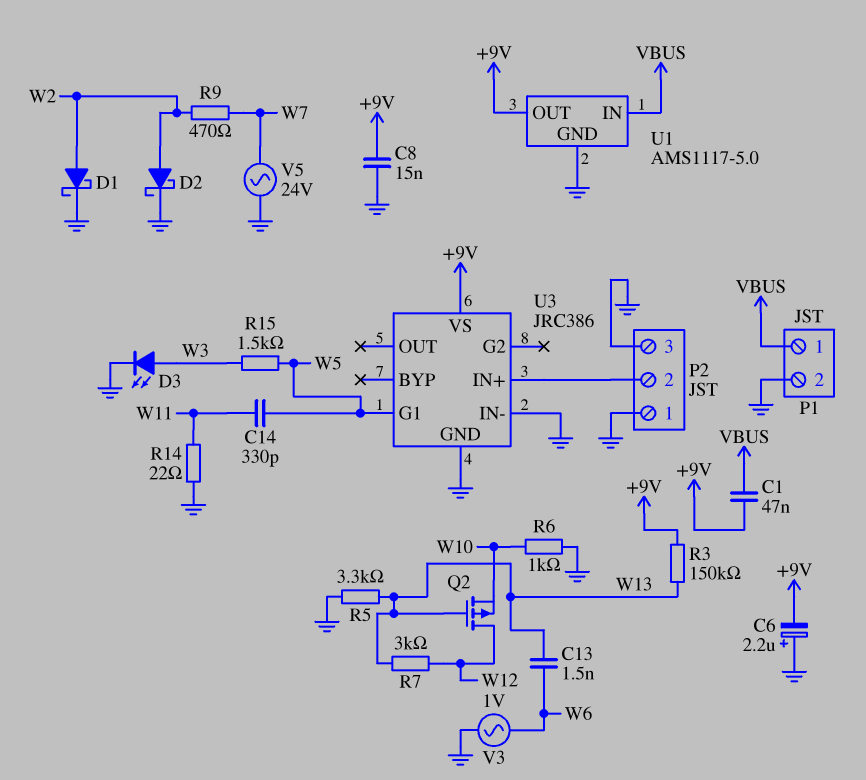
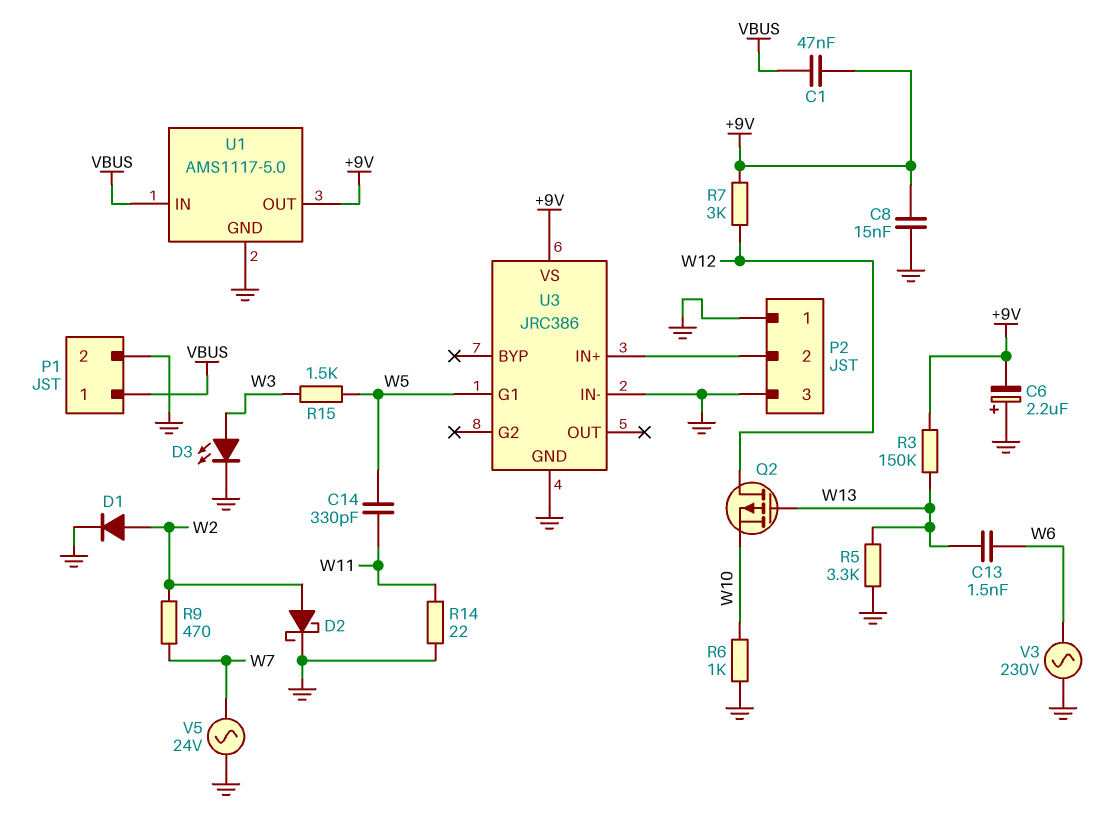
D1: schottky (A W2, K GND) -> diode (A W2, K GND)
R7: 3k (W12, W13) -> 3k (+9V, W12)
V3: AC 1V (GND, W6) -> AC 230V (GND, W6)

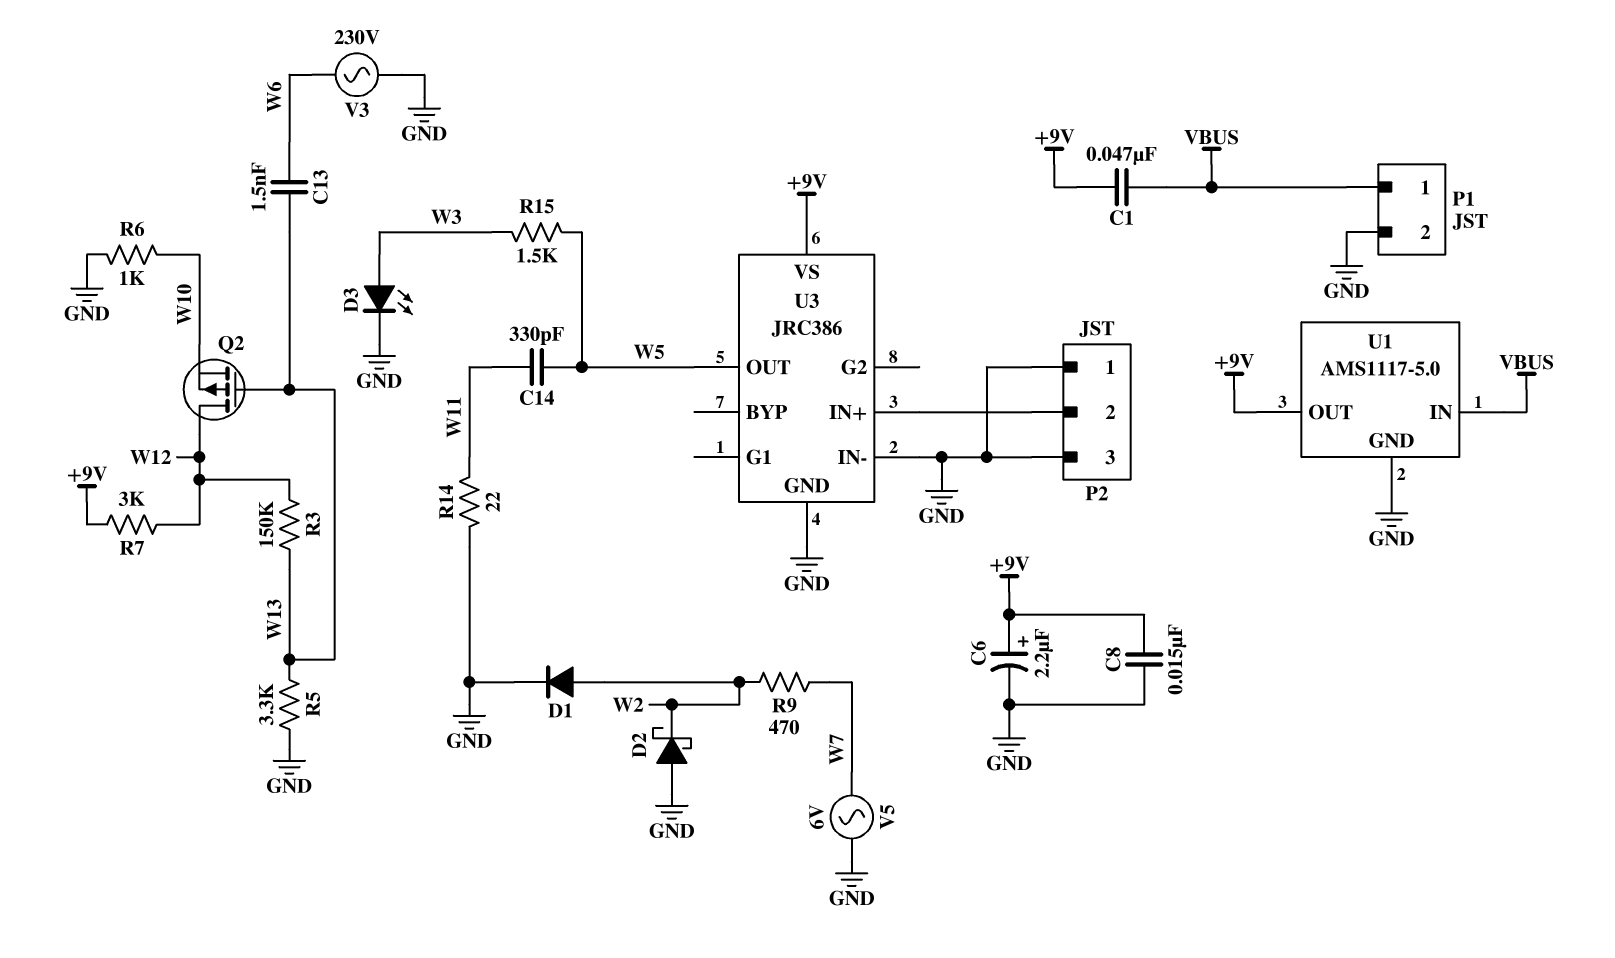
C6: 2.2uF (plus GND, minus +9V) -> 2.2uF (plus +9V, minus GND)
D2: schottky (A W2, K GND) -> schottky (A GND, K W2)
R3: 150k (+9V, W13) -> 150k (W12, W13)
U3 pin G1: W5 -> none
U3 pin OUT: none -> W5
V5: AC 24V (GND, W7) -> AC 6V (GND, W7)

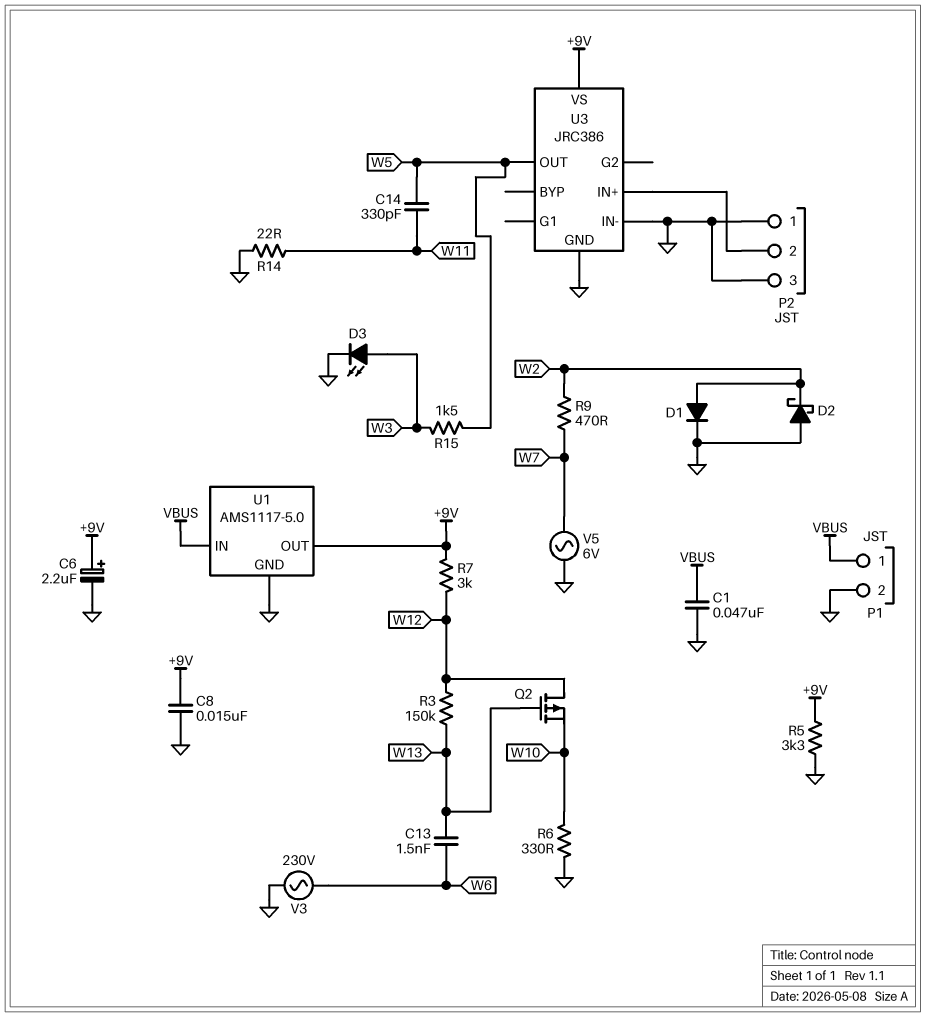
C1: 47nF (+9V, VBUS) -> 47nF (GND, VBUS)
R5: 3.3k (GND, W13) -> 3.3k (+9V, GND)
R6: 1k (GND, W10) -> 330 (GND, W10)

